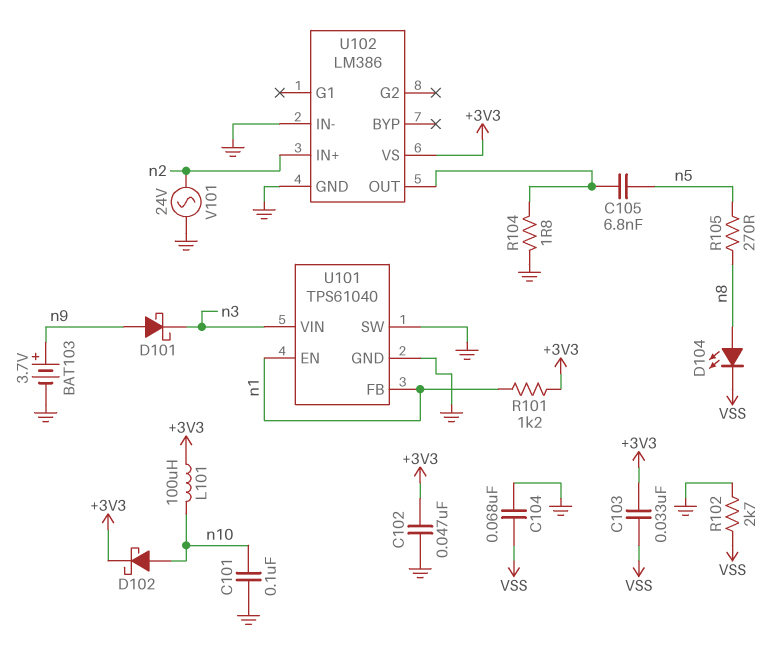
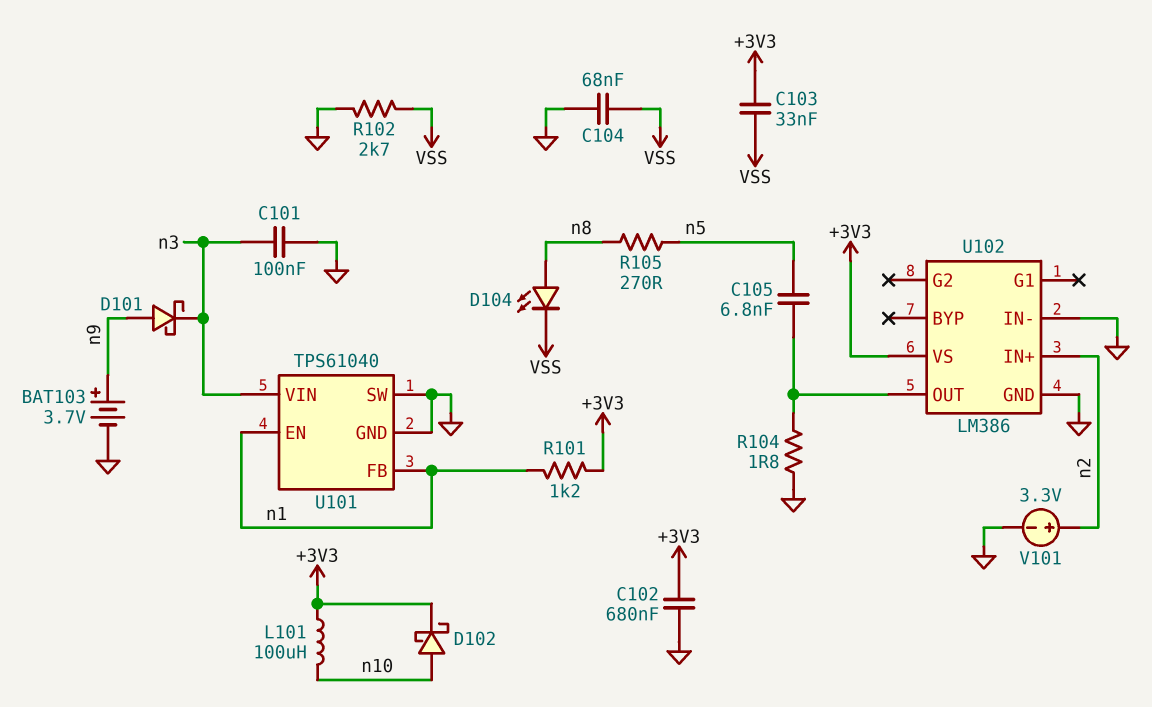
C101: 100nF (GND, n10) -> 100nF (GND, n3)
C102: 47nF (+3V3, GND) -> 680nF (+3V3, GND)
V101: AC 24V (GND, n2) -> 3.3V (plus n2, minus GND)

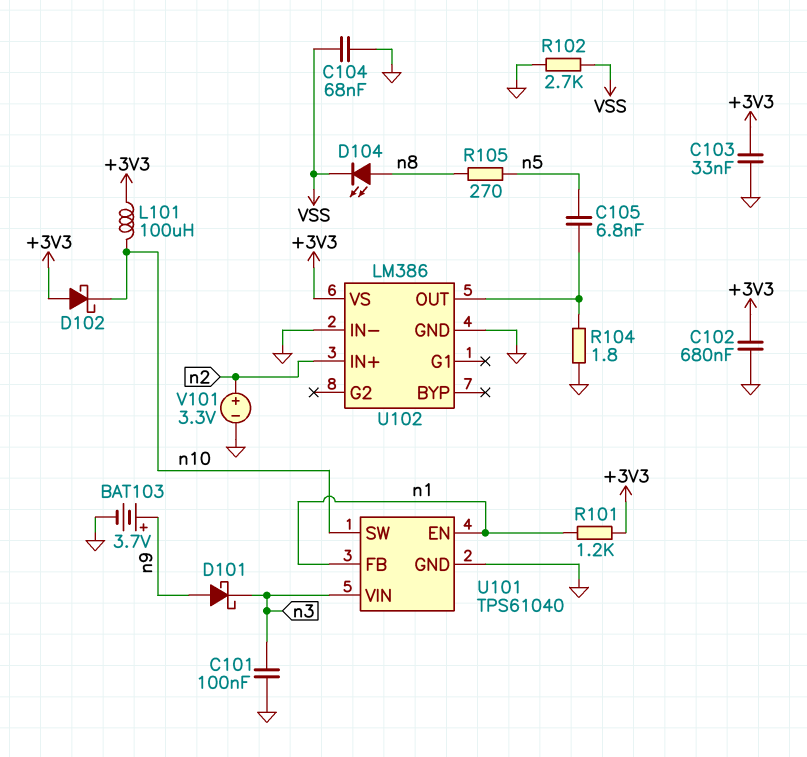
C103: 33nF (+3V3, VSS) -> 33nF (+3V3, GND)
D102: schottky (A n10, K +3V3) -> schottky (A +3V3, K n10)
U101 pin SW: GND -> n10

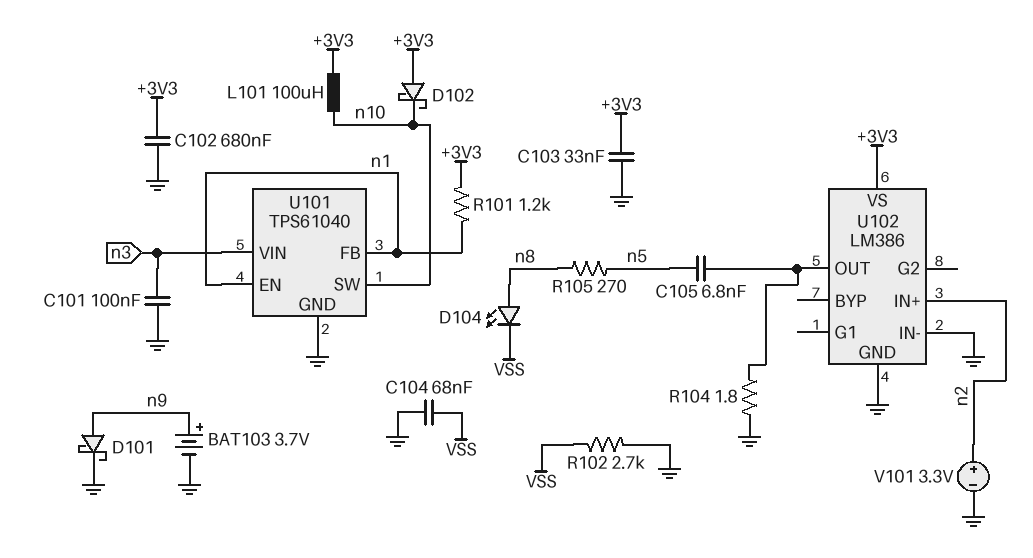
D101: schottky (A n9, K n3) -> schottky (A n9, K GND)

